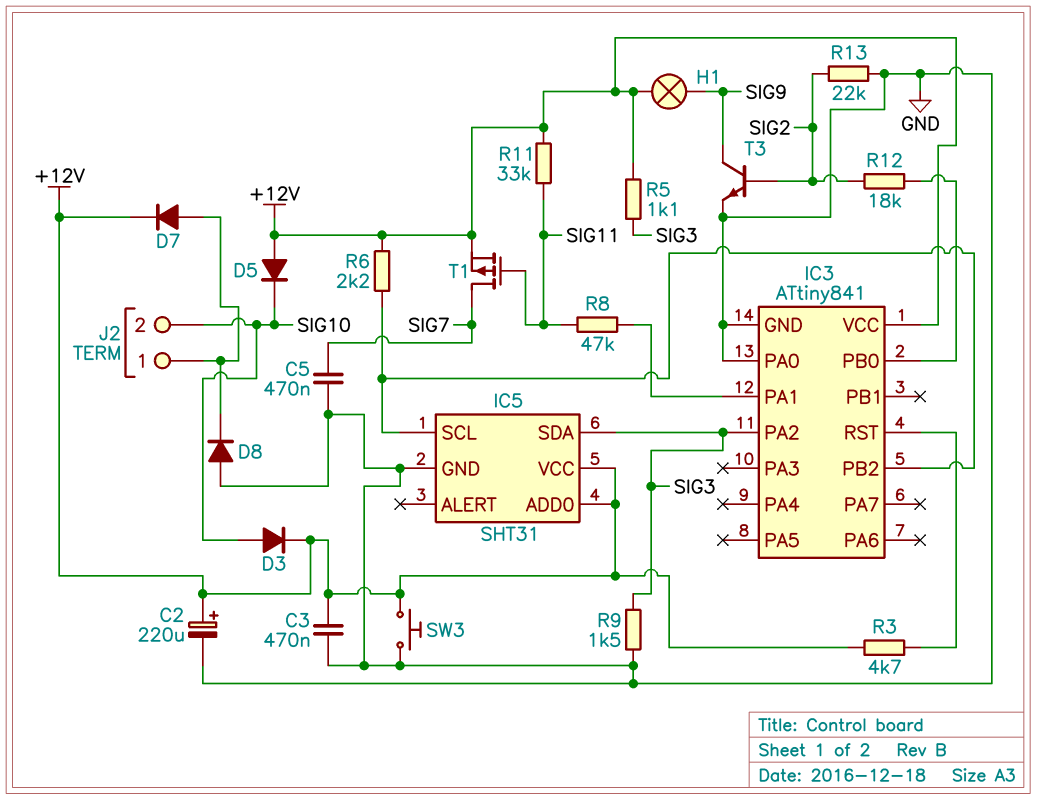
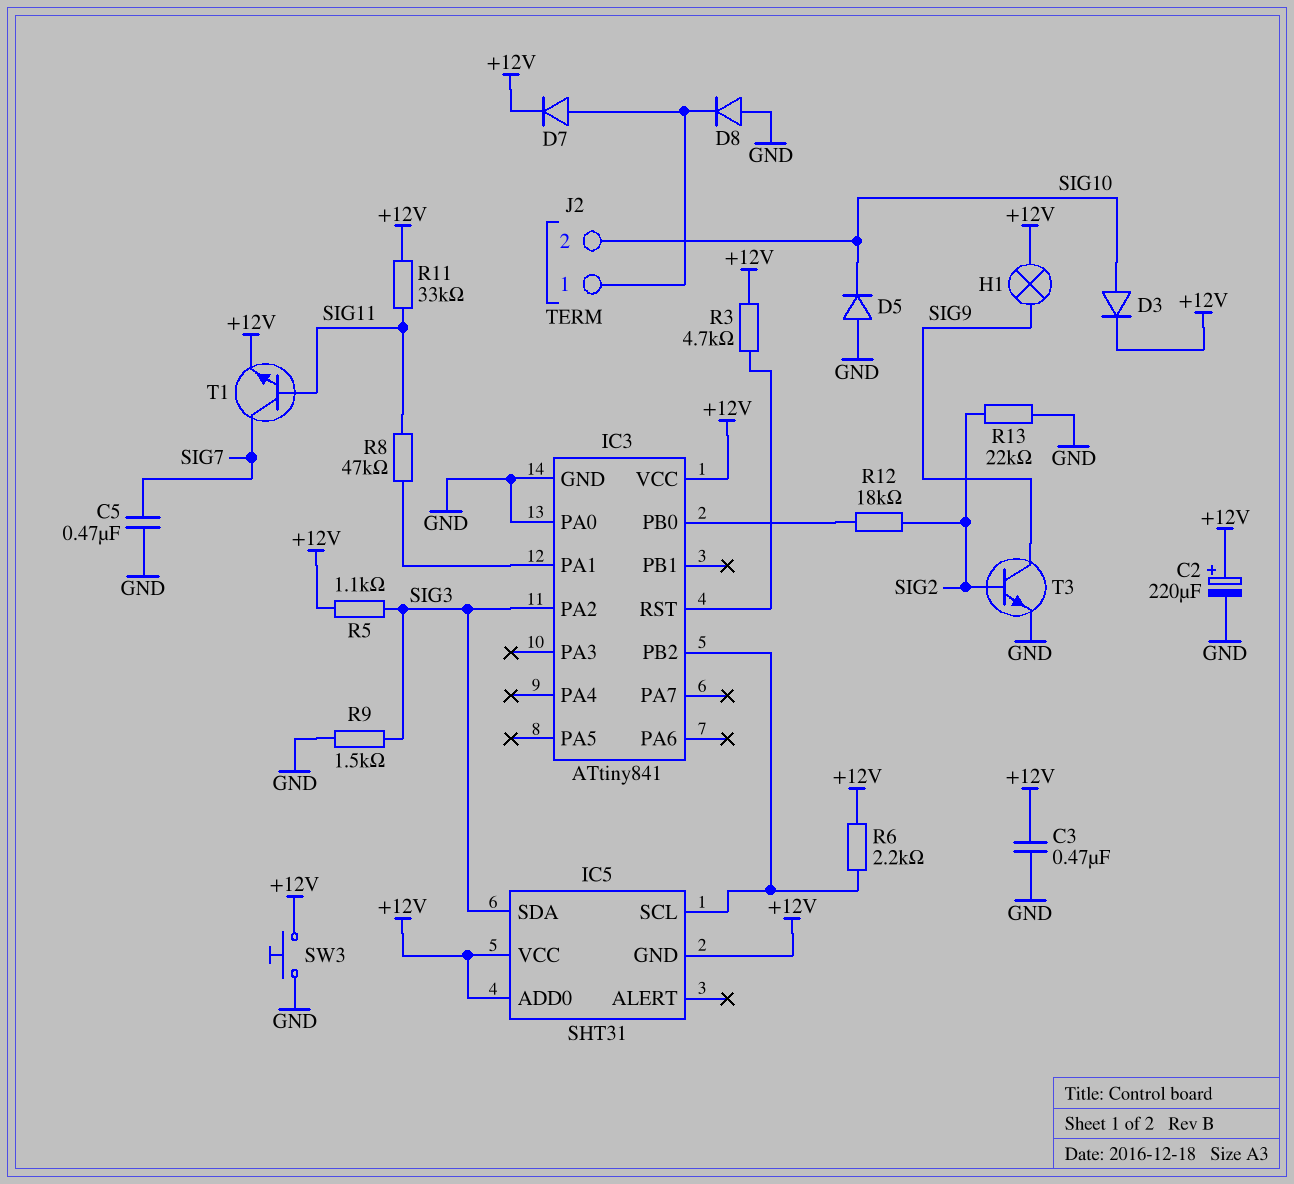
D5: diode (A +12V, K SIG10) -> diode (A GND, K SIG10)
IC5 pin GND: GND -> +12V
T1: PMOS (G SIG11, D SIG7, S +12V) -> NPN (B SIG11, C SIG7, E +12V)

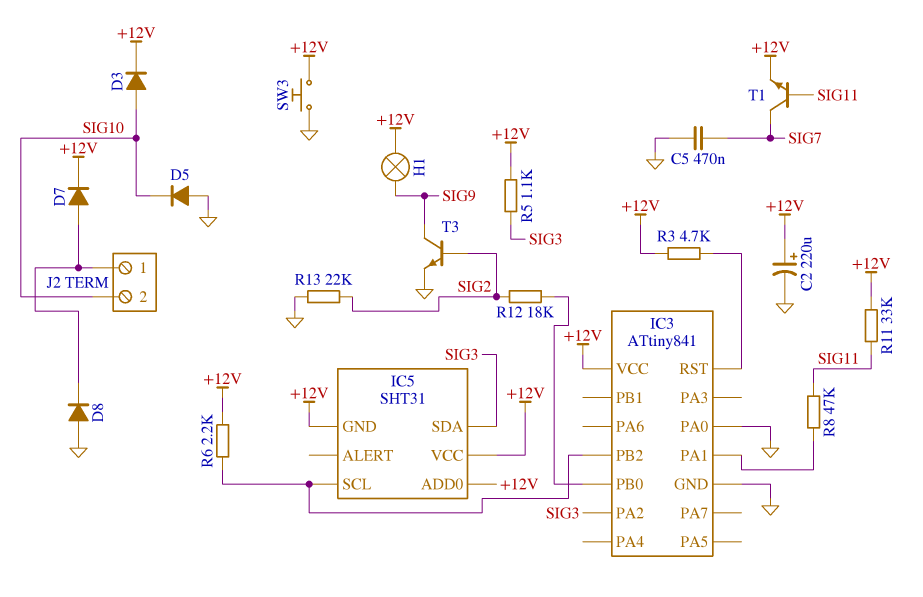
C3: 470nF (+12V, GND) -> none
R9: 1.5k (GND, SIG3) -> none

